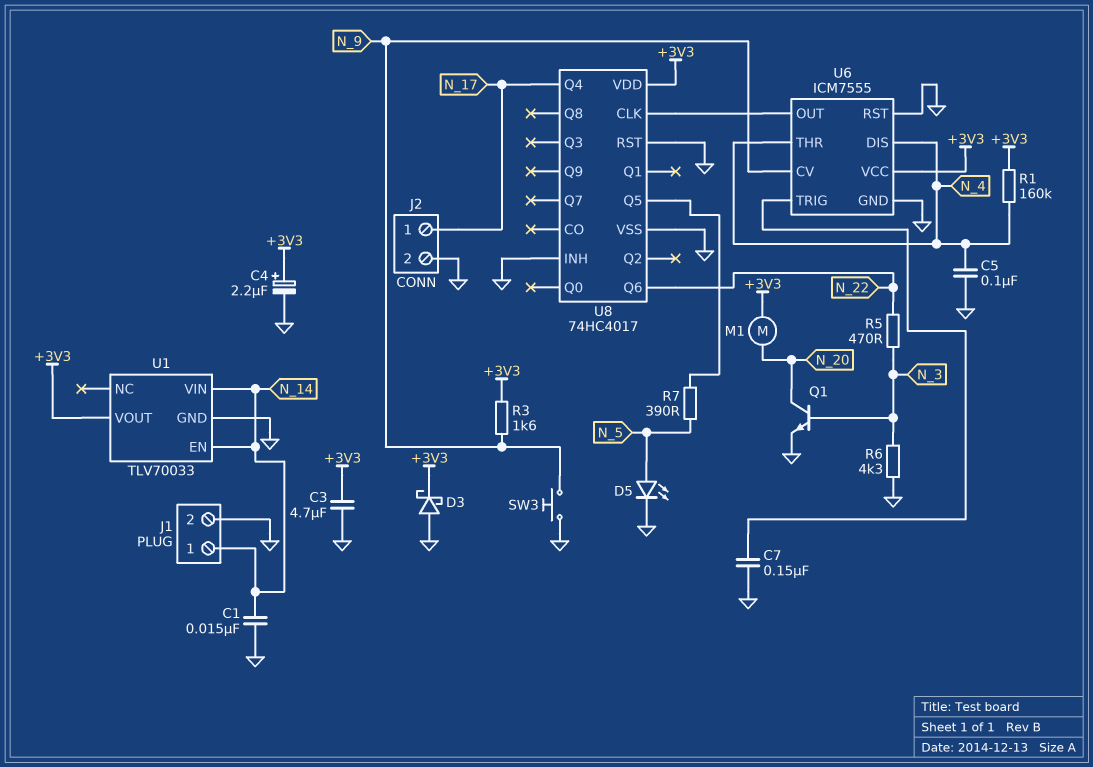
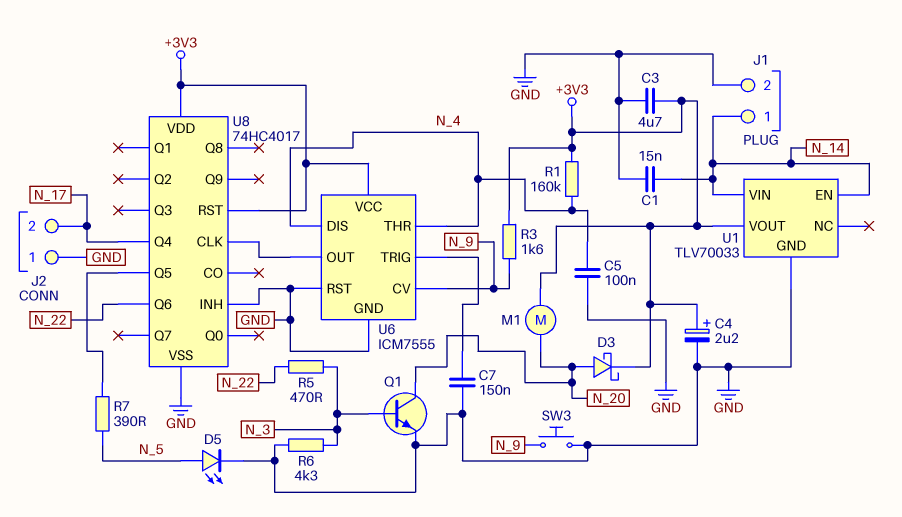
D3: schottky (A GND, K +3V3) -> schottky (A N_20, K +3V3)
J2 pin 1: N_17 -> GND
J2 pin 2: GND -> N_17
U8 pin RST: GND -> +3V3

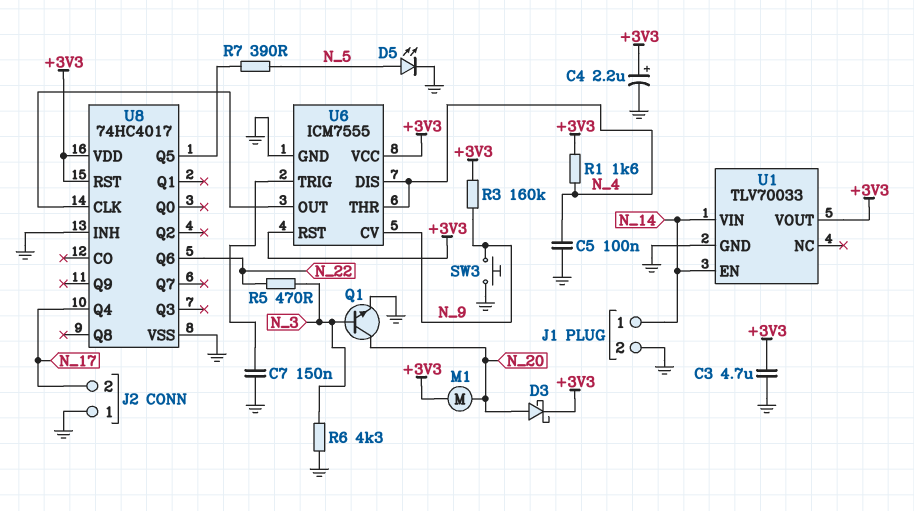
C1: 15nF (GND, N_14) -> none
R1: 160k (+3V3, N_4) -> 1.6k (+3V3, N_4)
R3: 1.6k (+3V3, N_9) -> 160k (+3V3, N_9)
U6 pin RST: GND -> +3V3

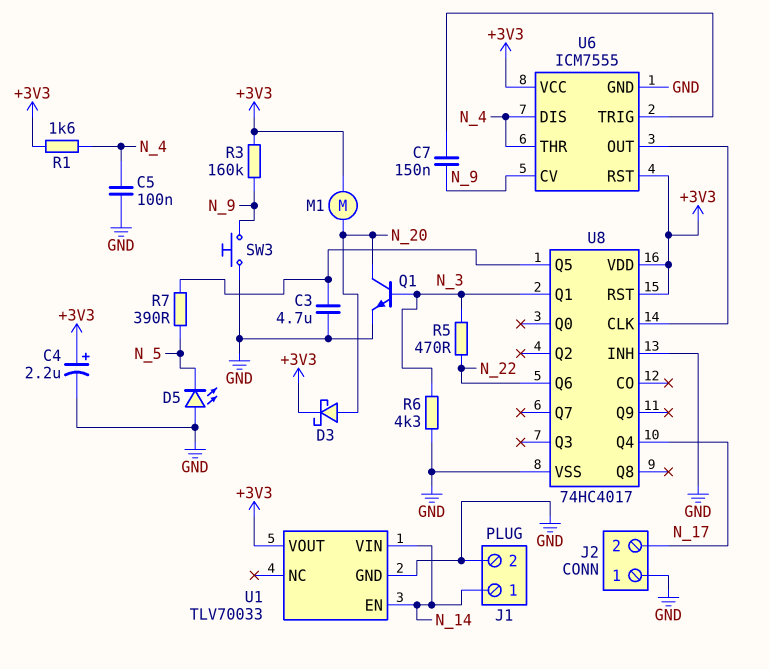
C3: 4.7uF (+3V3, GND) -> 4.7uF (GND, U8/Q5)
C7: 150nF (GND, U6/TRIG) -> 150nF (N_9, U6/TRIG)
D5: LED (A N_5, K GND) -> LED (A GND, K N_5)
U8 pin Q1: none -> N_3

